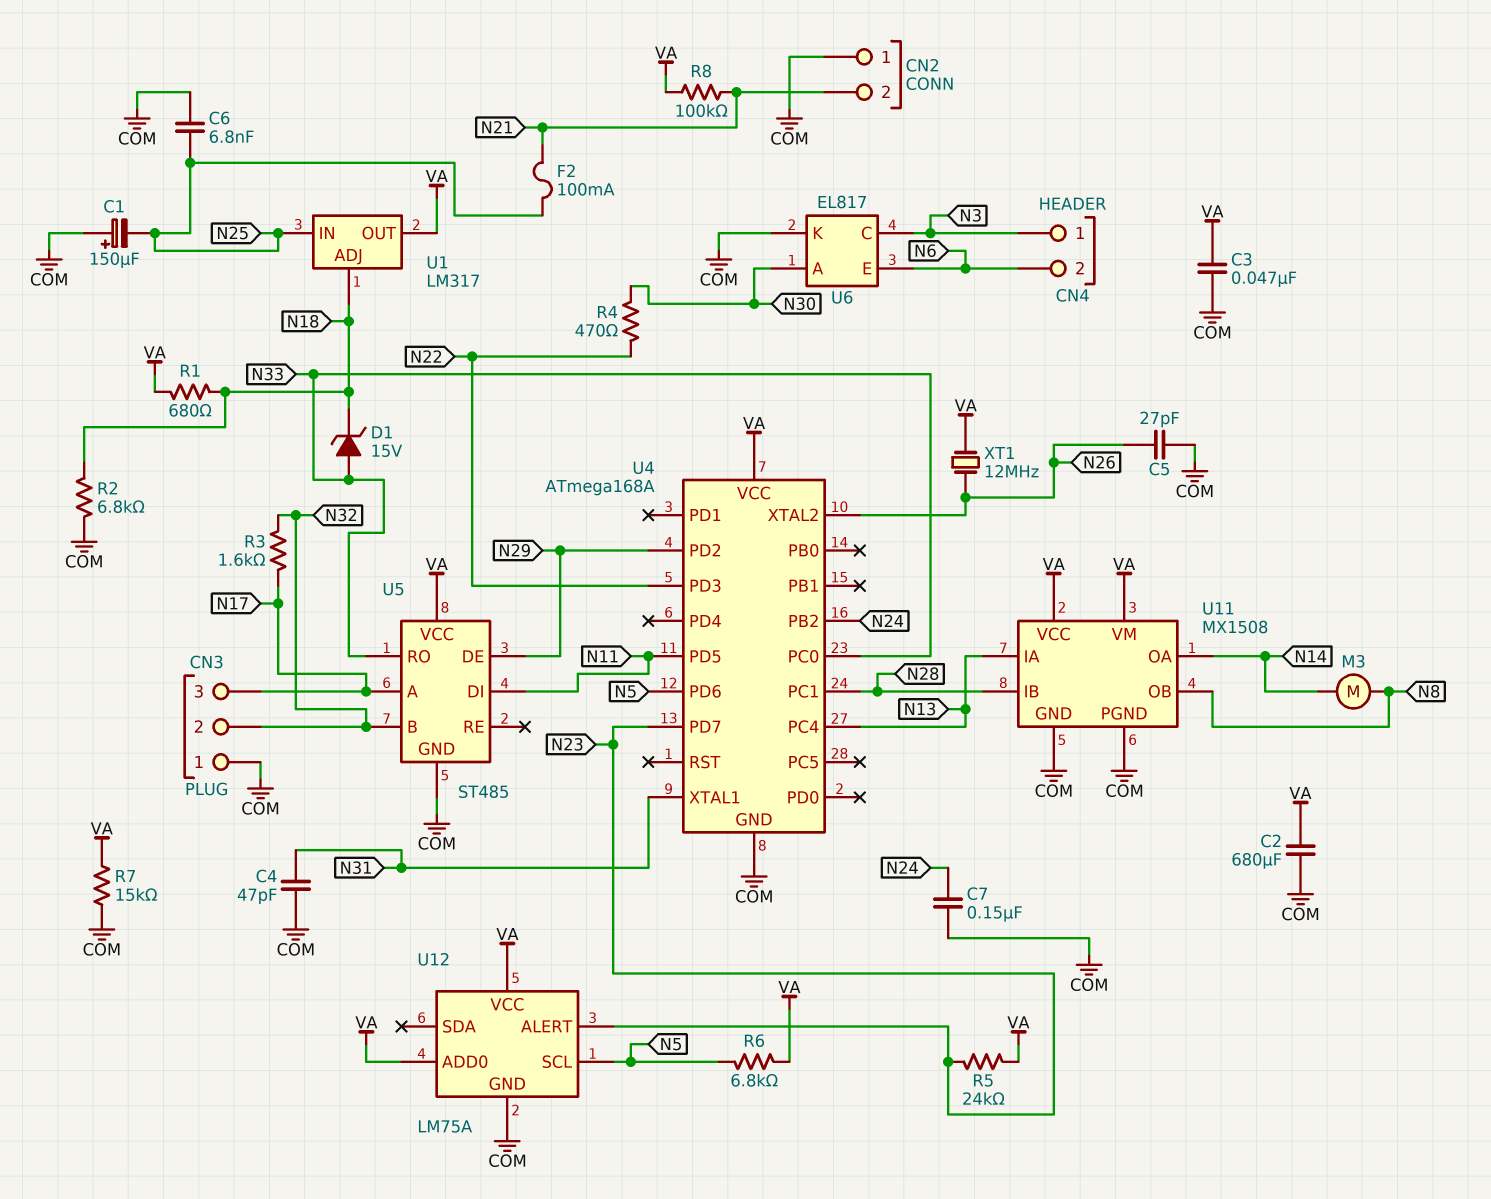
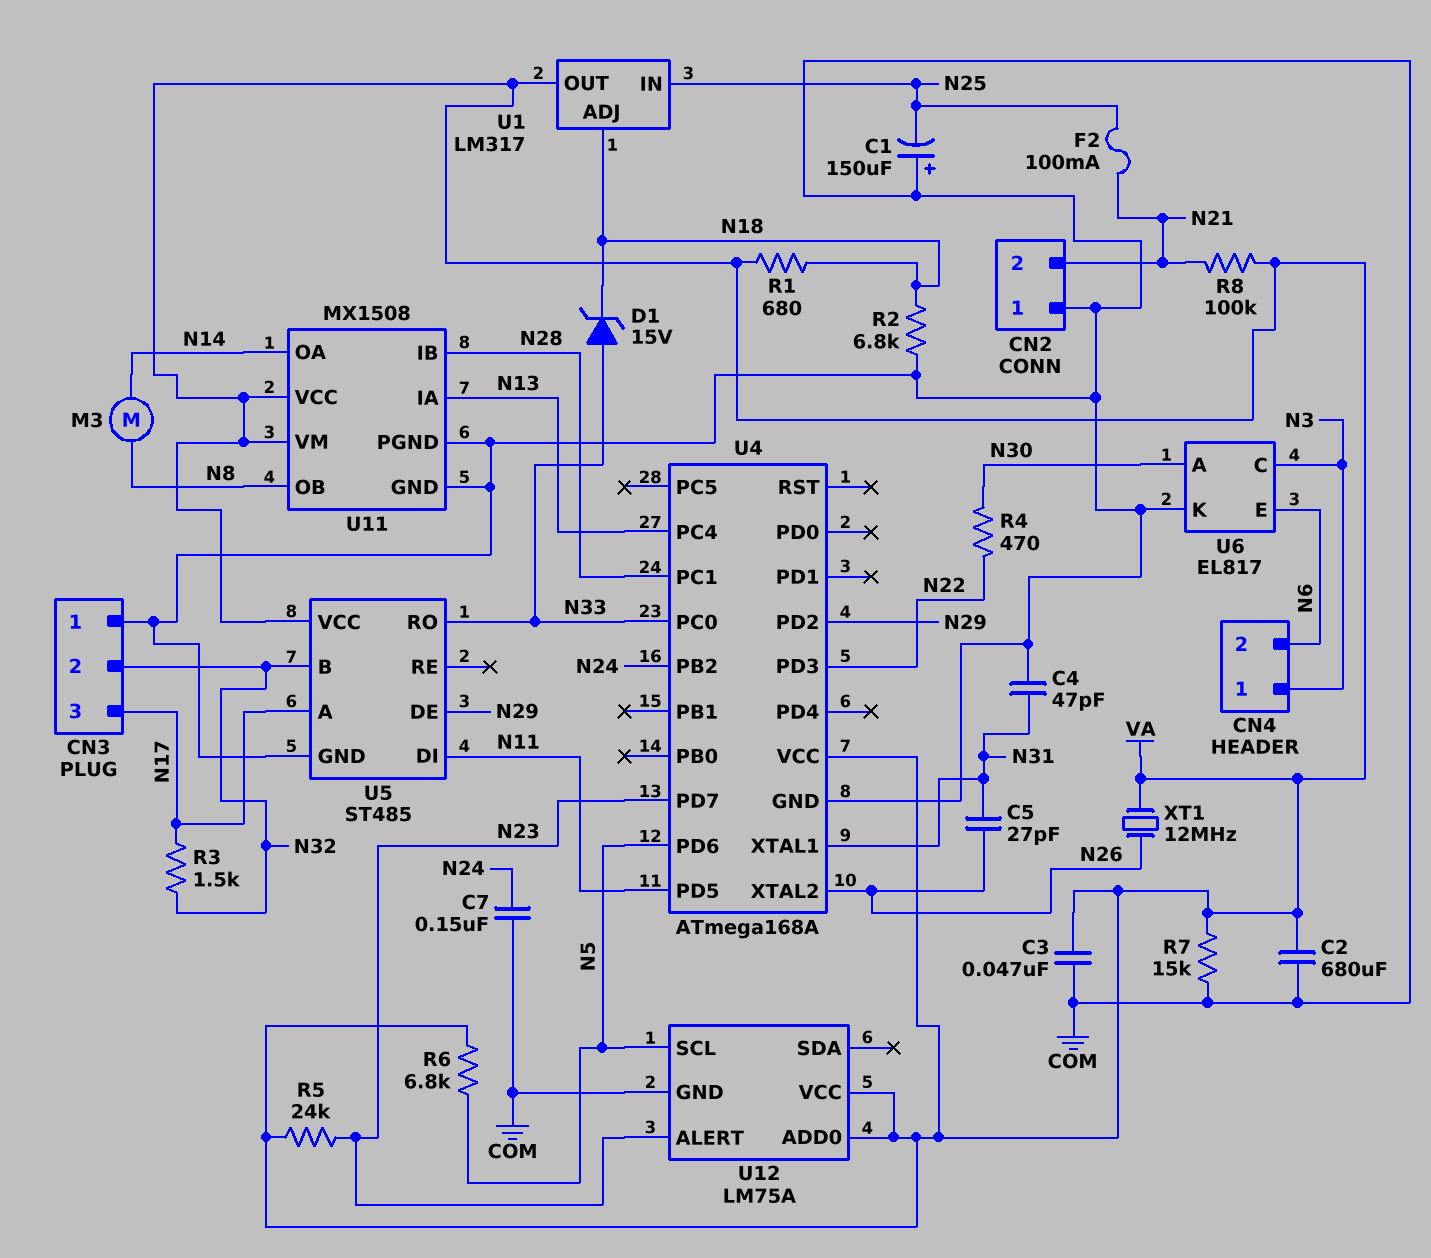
C5: 27pF (COM, N26) -> 27pF (N26, N31)
C6: 6.8nF (COM, N25) -> none
R3: 1.6k (N17, N32) -> 1.5k (N17, N32)

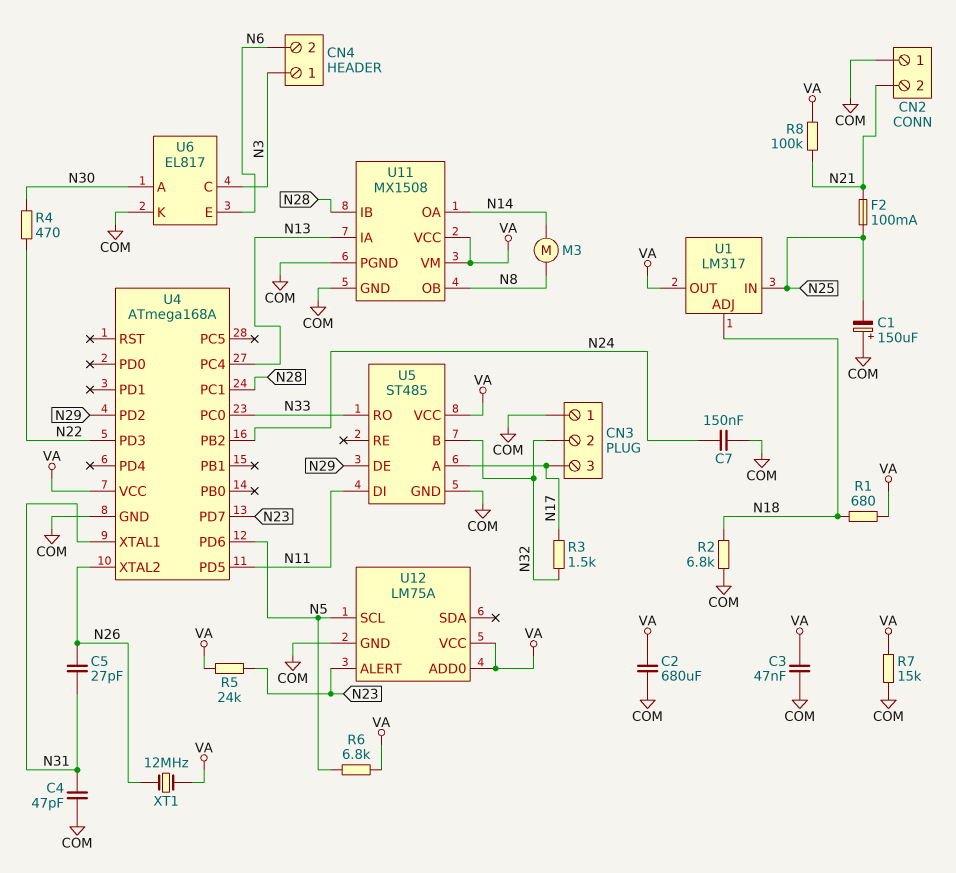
D1: zener 15V (A N33, K N18) -> none

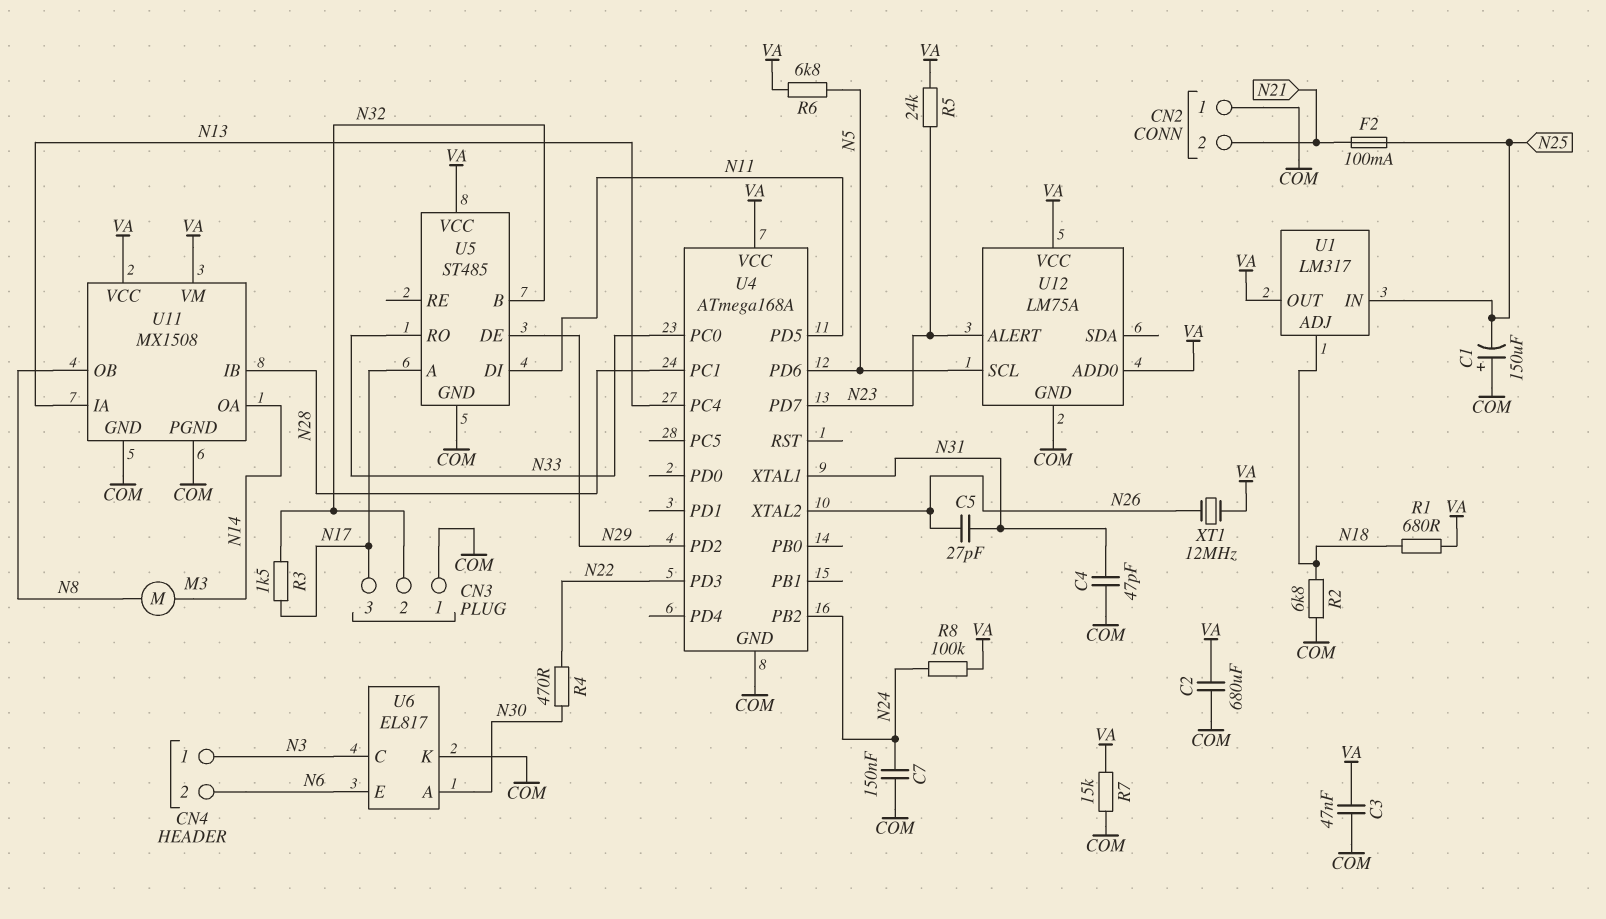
R8: 100k (N21, VA) -> 100k (N24, VA)

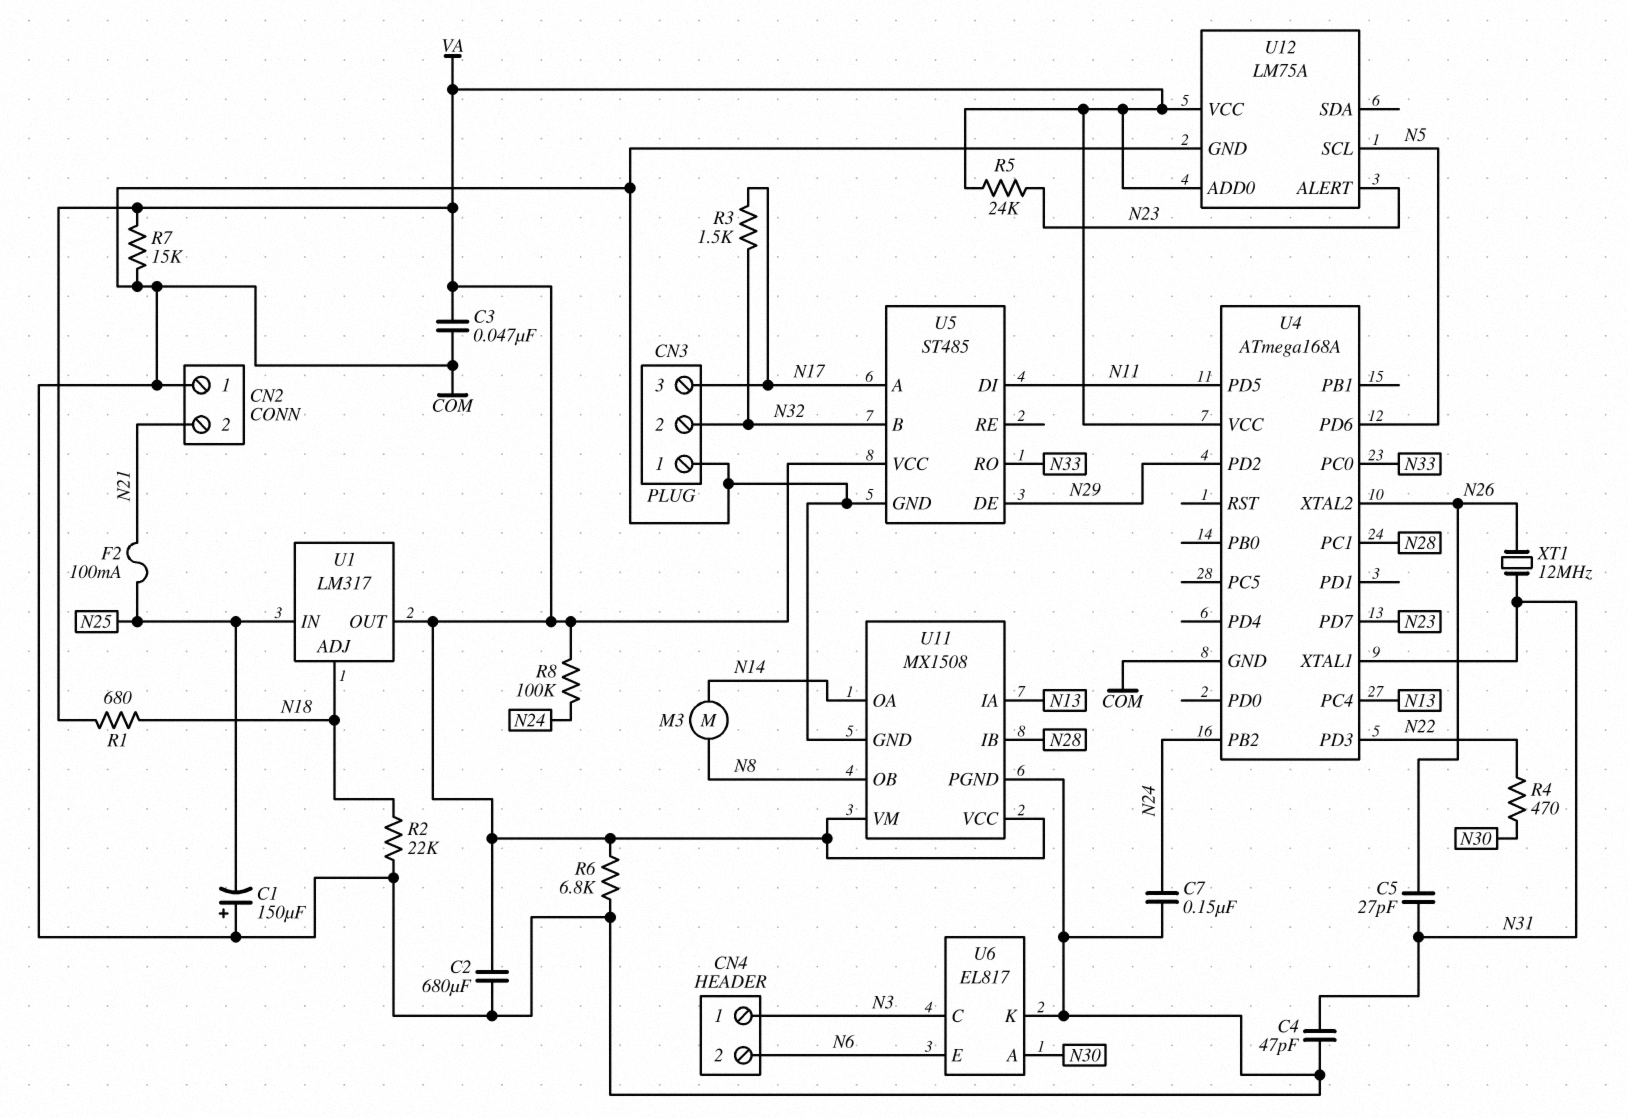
R2: 6.8k (COM, N18) -> 22k (COM, N18)
R6: 6.8k (N5, VA) -> 6.8k (COM, VA)
XT1: 12MHz (N26, VA) -> 12MHz (N26, N31)

